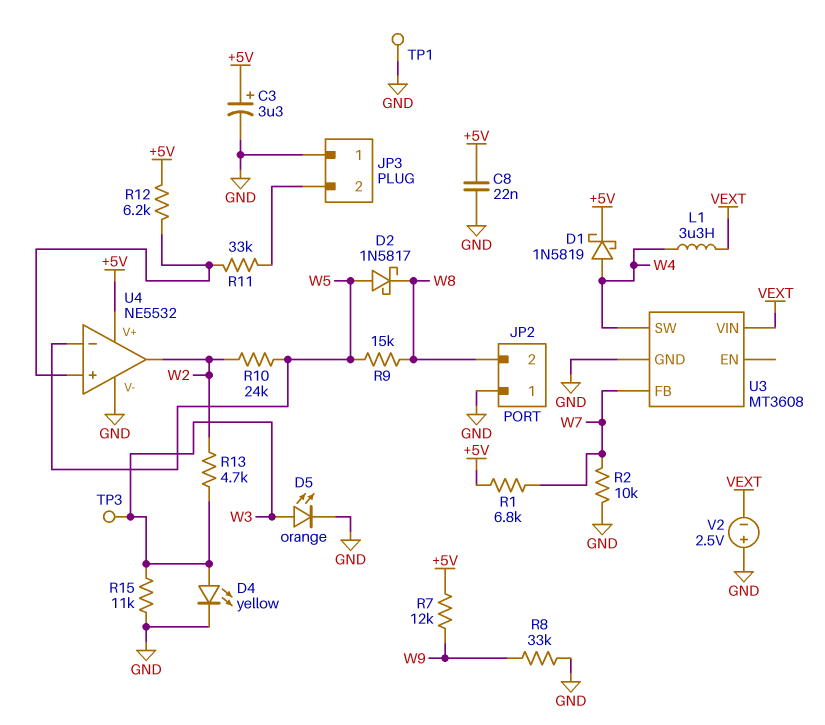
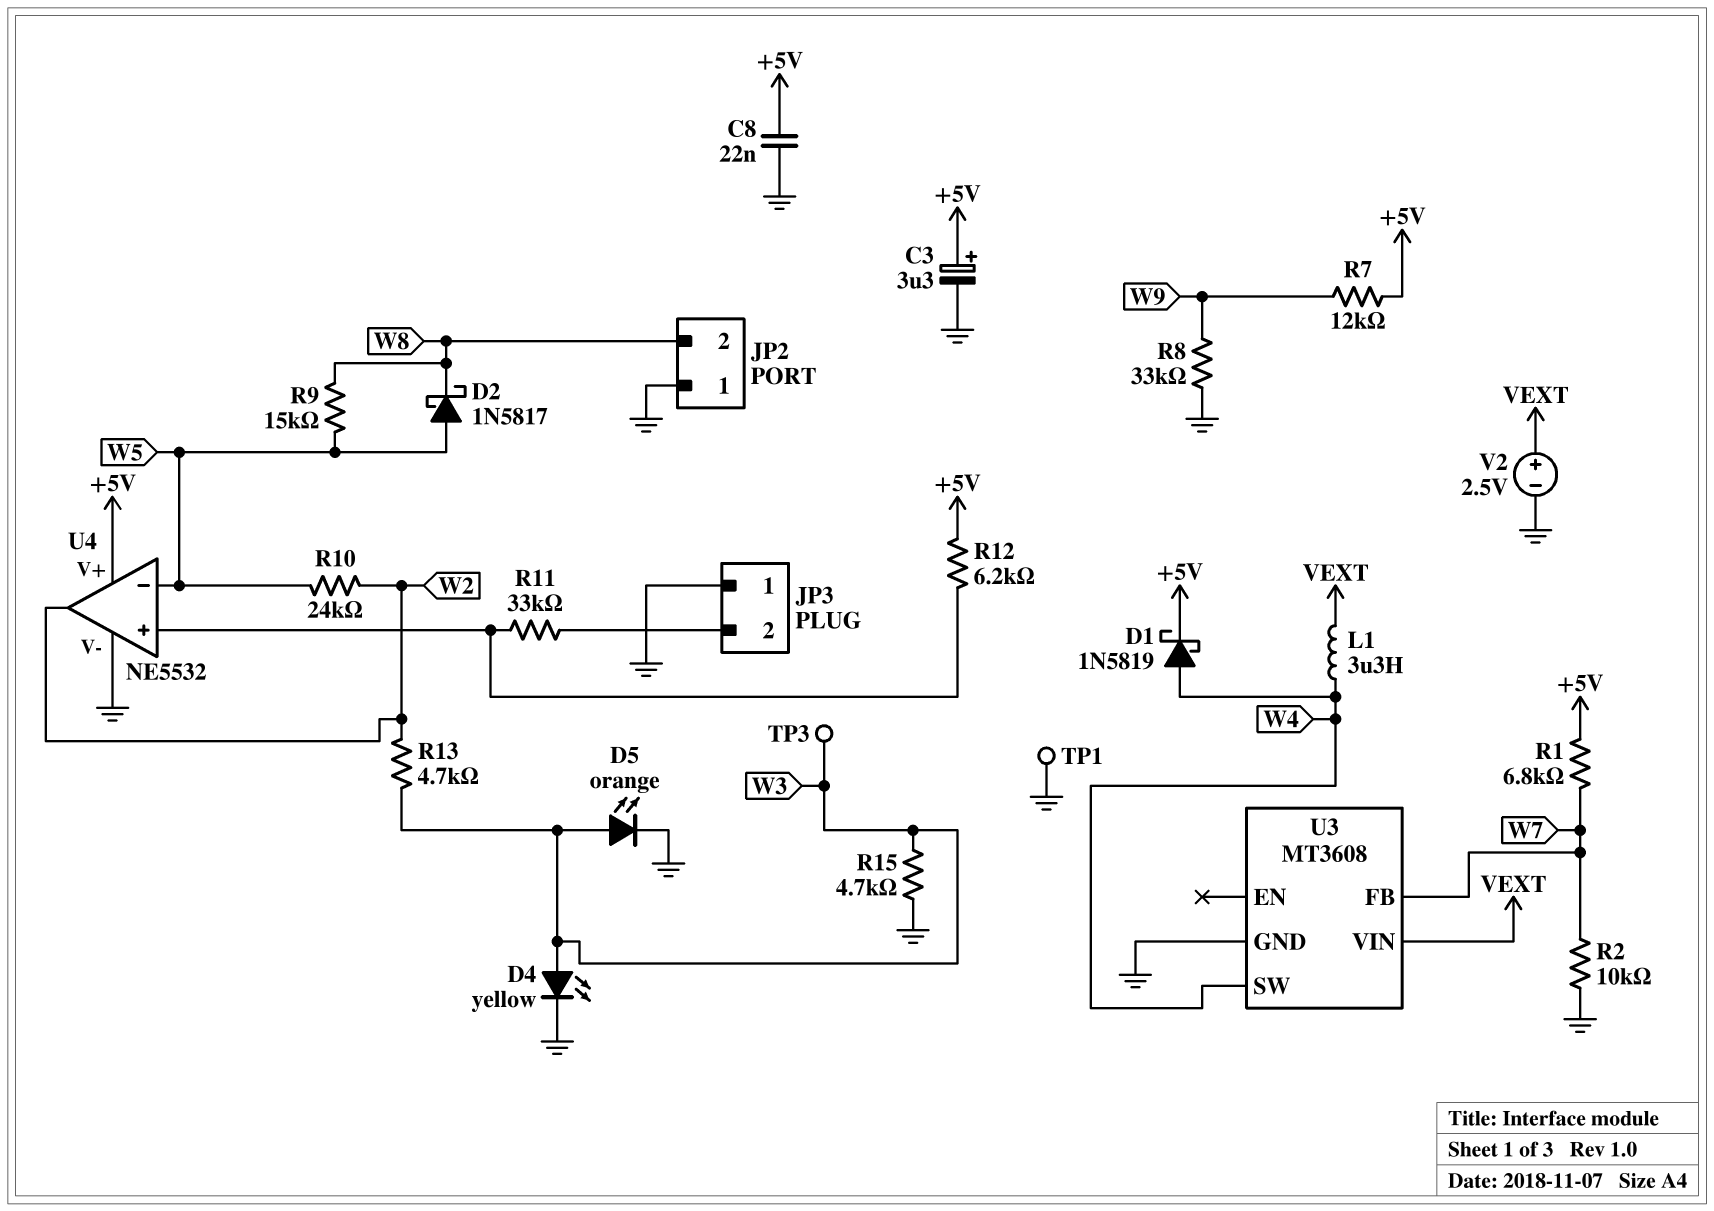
R15: 11k (GND, W3) -> 4.7k (GND, W3)
V2: 2.5V (plus GND, minus VEXT) -> 2.5V (plus VEXT, minus GND)

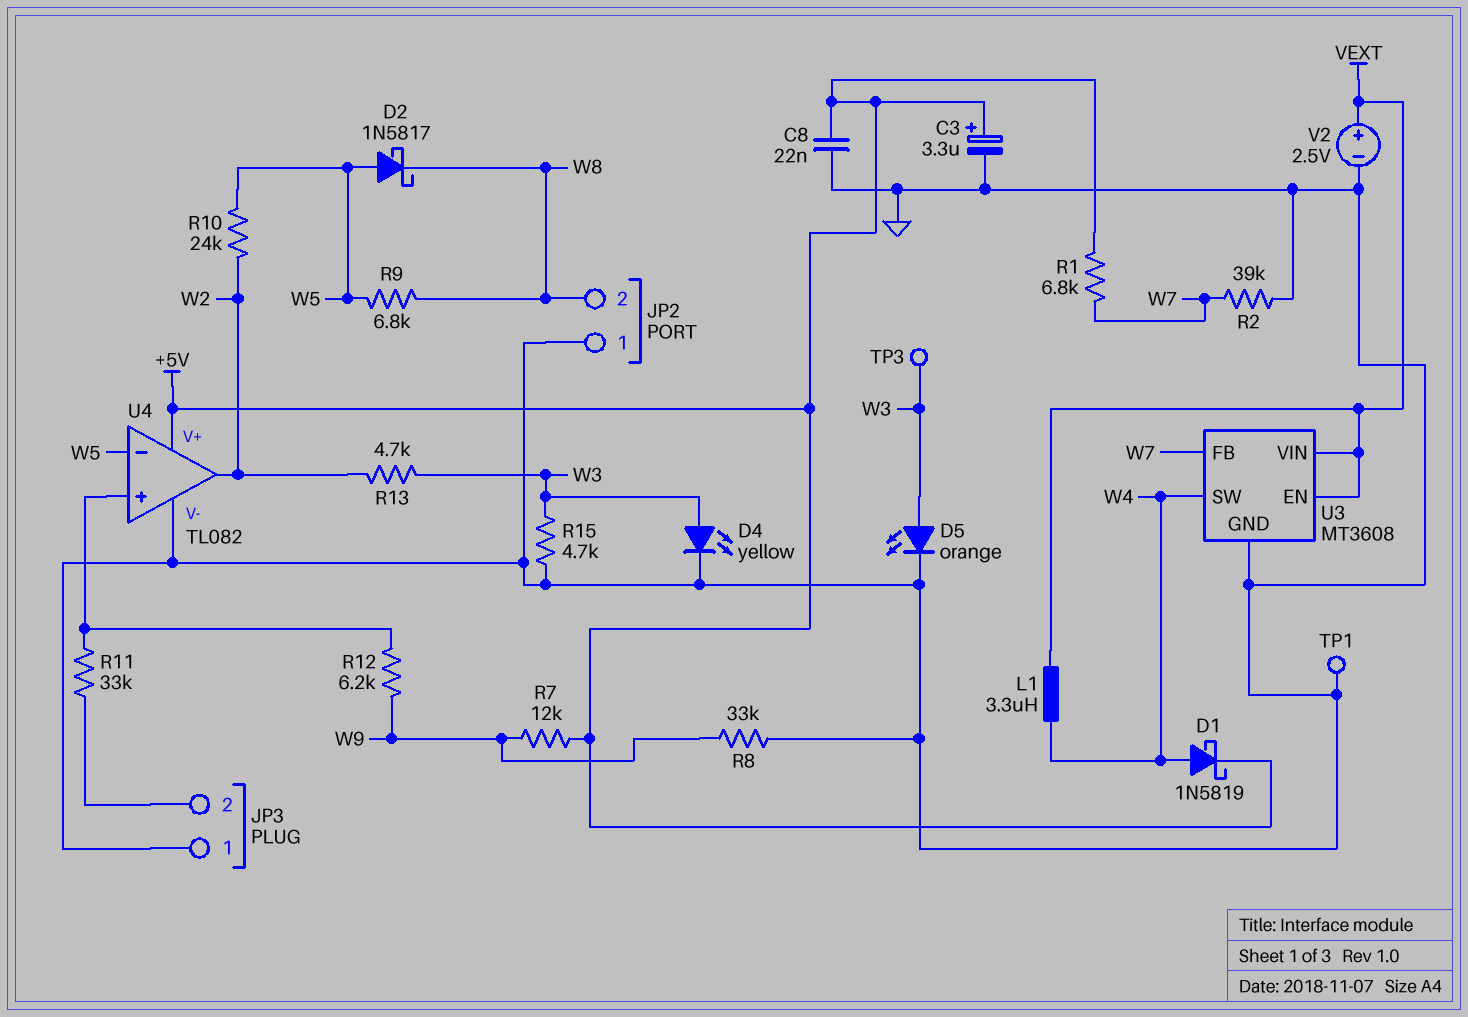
R2: 10k (GND, W7) -> 39k (GND, W7)
R9: 15k (W5, W8) -> 6.8k (W5, W8)
R12: 6.2k (+5V, U4/in+) -> 6.2k (U4/in+, W9)
U3 pin EN: none -> VEXT
U4: NE5532 -> TL082

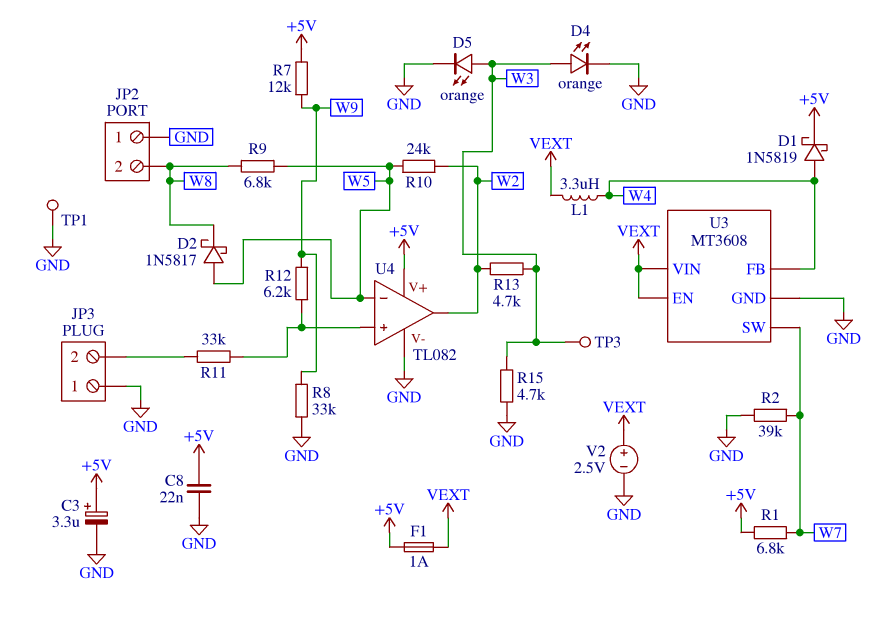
D4: LED yellow (A W3, K GND) -> LED orange (A W3, K GND)
F1: none -> 1A (+5V, VEXT)
U3 pin FB: W7 -> W4
U3 pin SW: W4 -> W7

